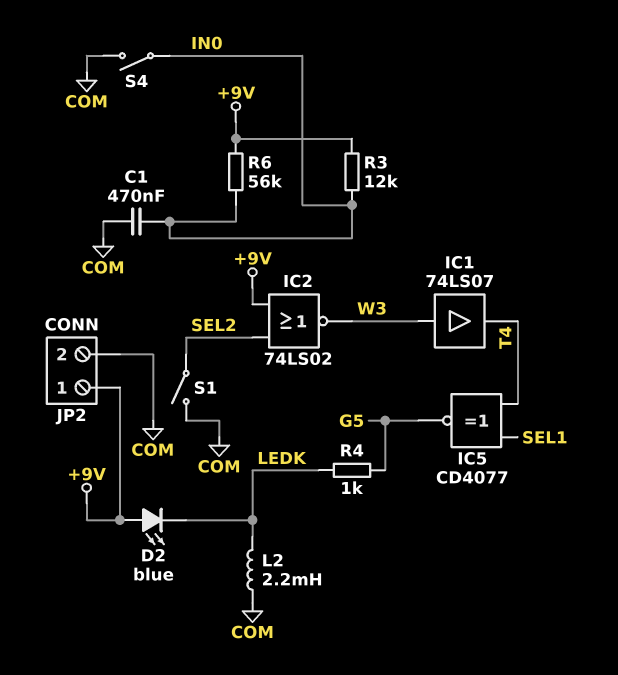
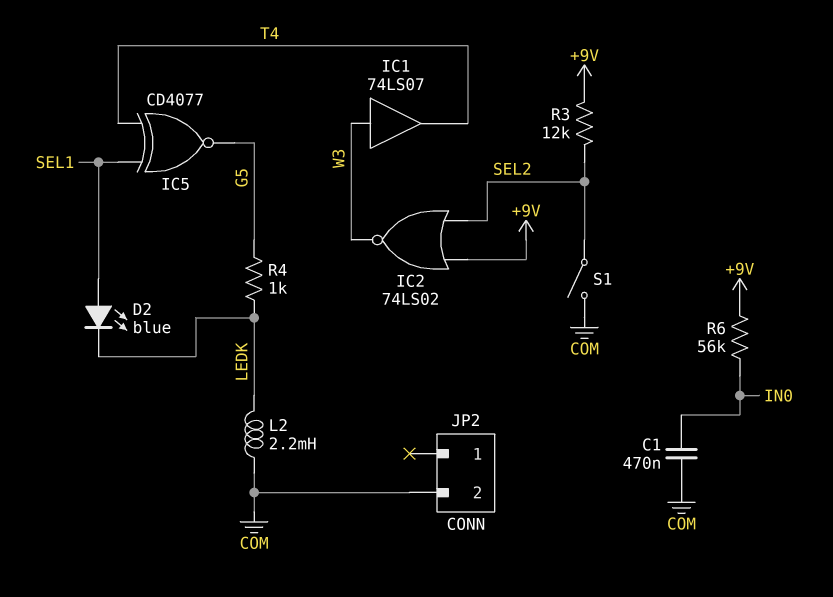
D2: LED blue (A +9V, K LEDK) -> LED blue (A SEL1, K LEDK)
JP2 pin 1: +9V -> none
R3: 12k (+9V, IN0) -> 12k (+9V, SEL2)
S4: switch (COM, IN0) -> none

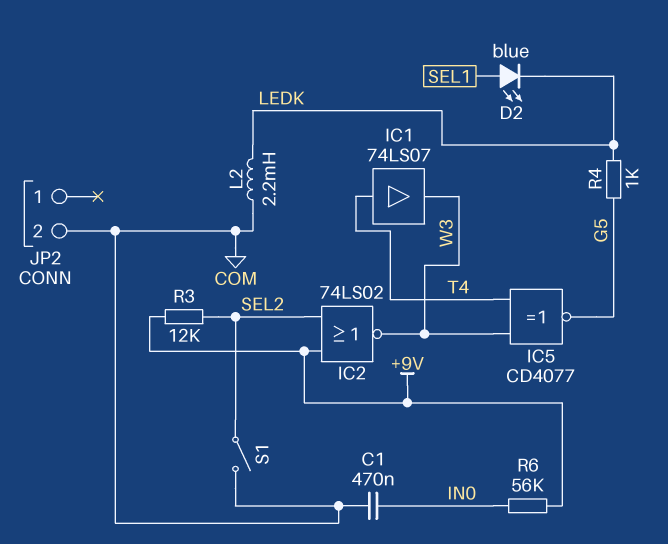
IC1: buffer 74LS07 (in W3, out T4) -> buffer 74LS07 (in T4, out W3)
IC5: XNOR CD4077 (in SEL1, in T4, out G5) -> XNOR CD4077 (in T4, in W3, out G5)

